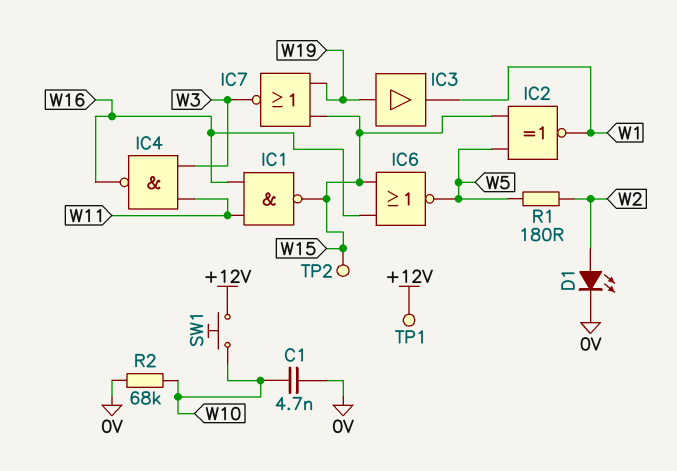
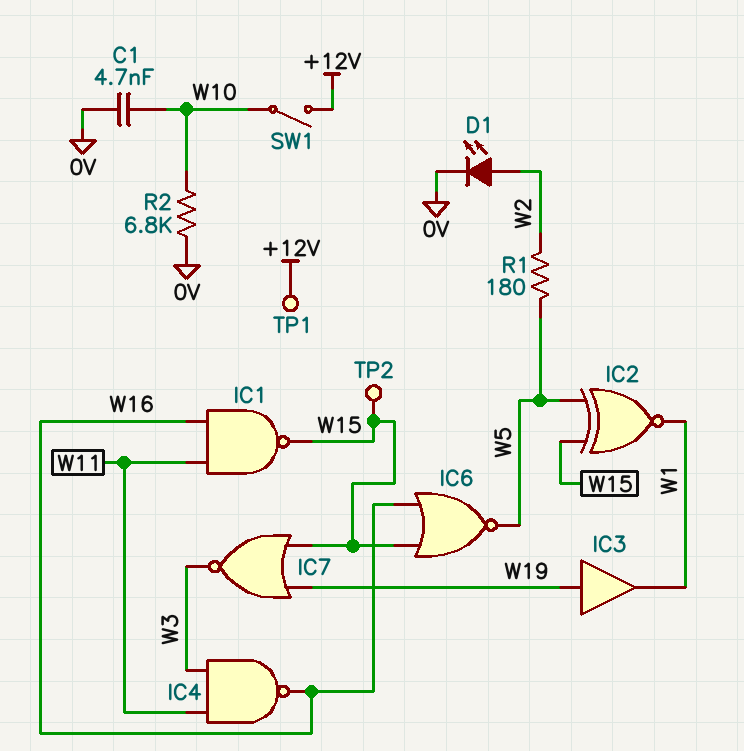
R2: 68k (0V, W10) -> 6.8k (0V, W10)
SW1: button (+12V, W10) -> switch (+12V, W10)

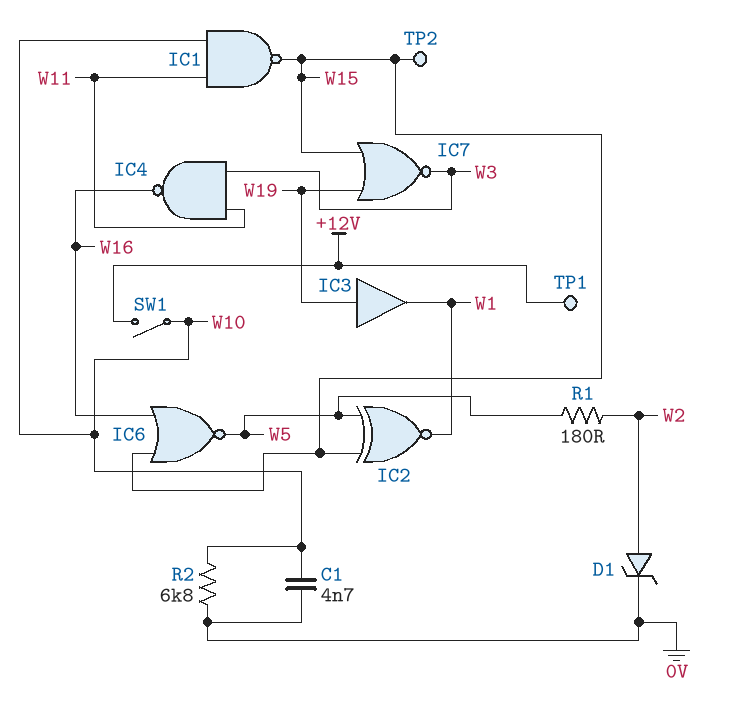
D1: LED (A W2, K 0V) -> zener (A W2, K 0V)
IC1: NAND (in W11, in W16, out W15) -> NAND (in W10, in W11, out W15)

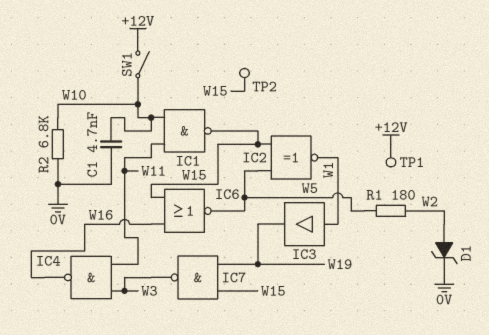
IC3: buffer (in W19, out W1) -> buffer (in W1, out W19)
IC7: NOR (in W15, in W19, out W3) -> NAND (in W15, in W19, out W3)

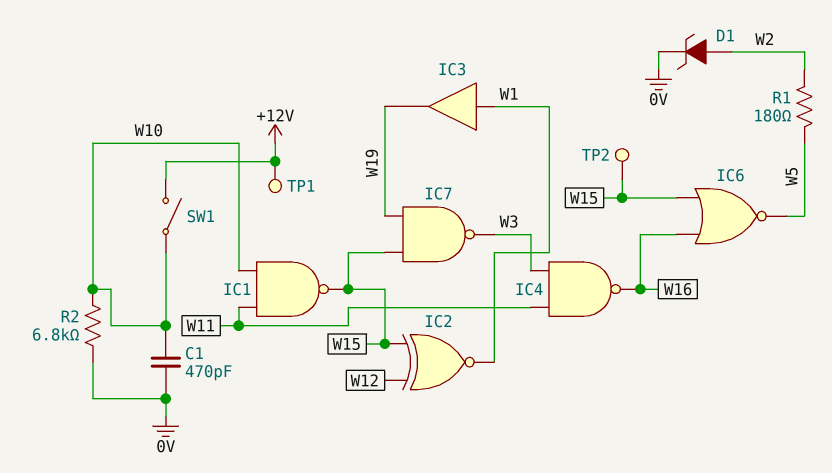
C1: 4.7nF (0V, W10) -> 470pF (0V, W10)
IC2: XNOR (in W5, in W15, out W1) -> XNOR (in W12, in W15, out W1)

